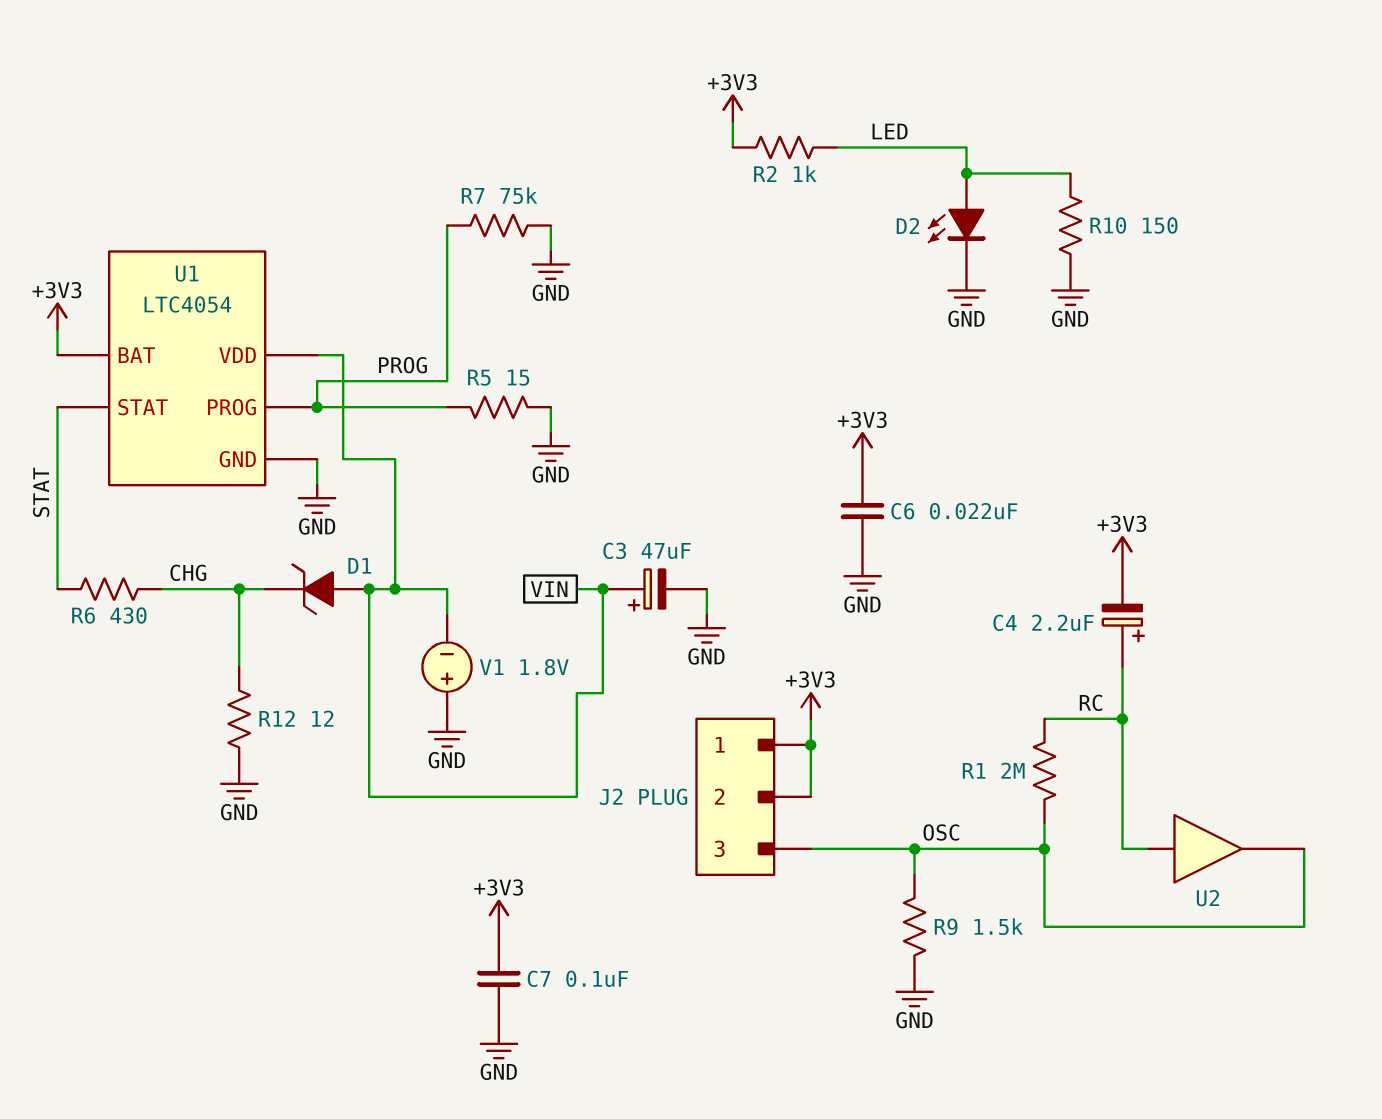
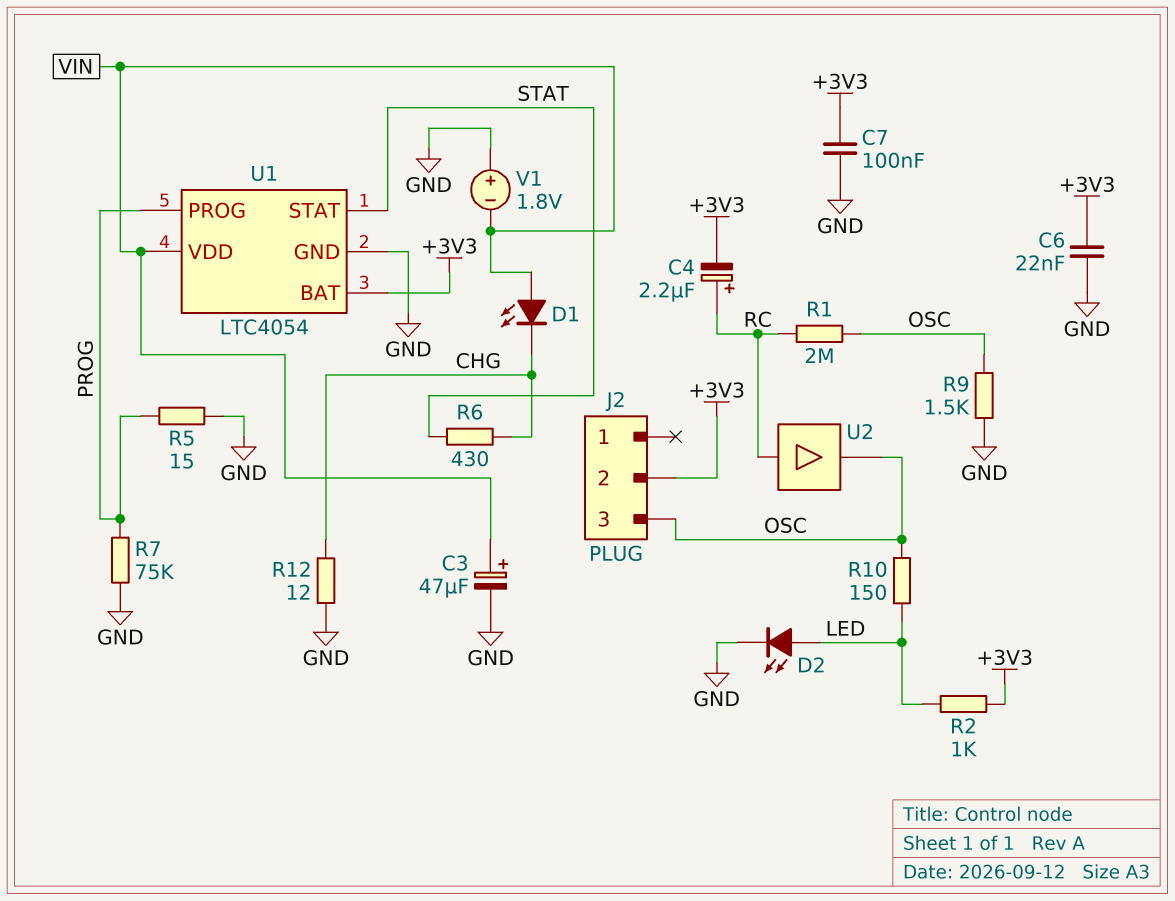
D1: zener (A VIN, K CHG) -> LED (A VIN, K CHG)
J2 pin 1: +3V3 -> none
R10: 150 (GND, LED) -> 150 (LED, OSC)

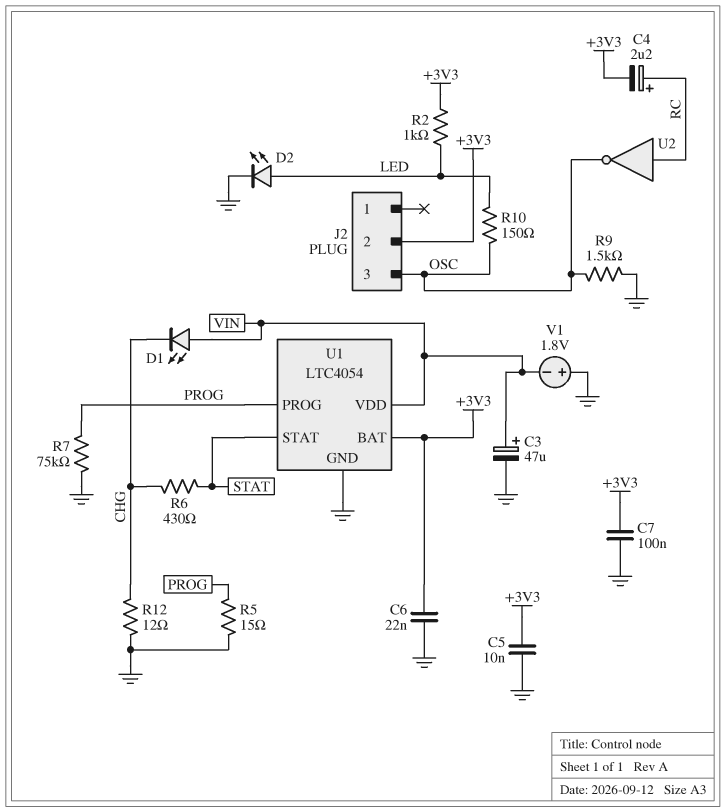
C5: none -> 10nF (+3V3, GND)
R1: 2M (OSC, RC) -> none
U2: buffer (in RC, out OSC) -> NOT (in RC, out OSC)

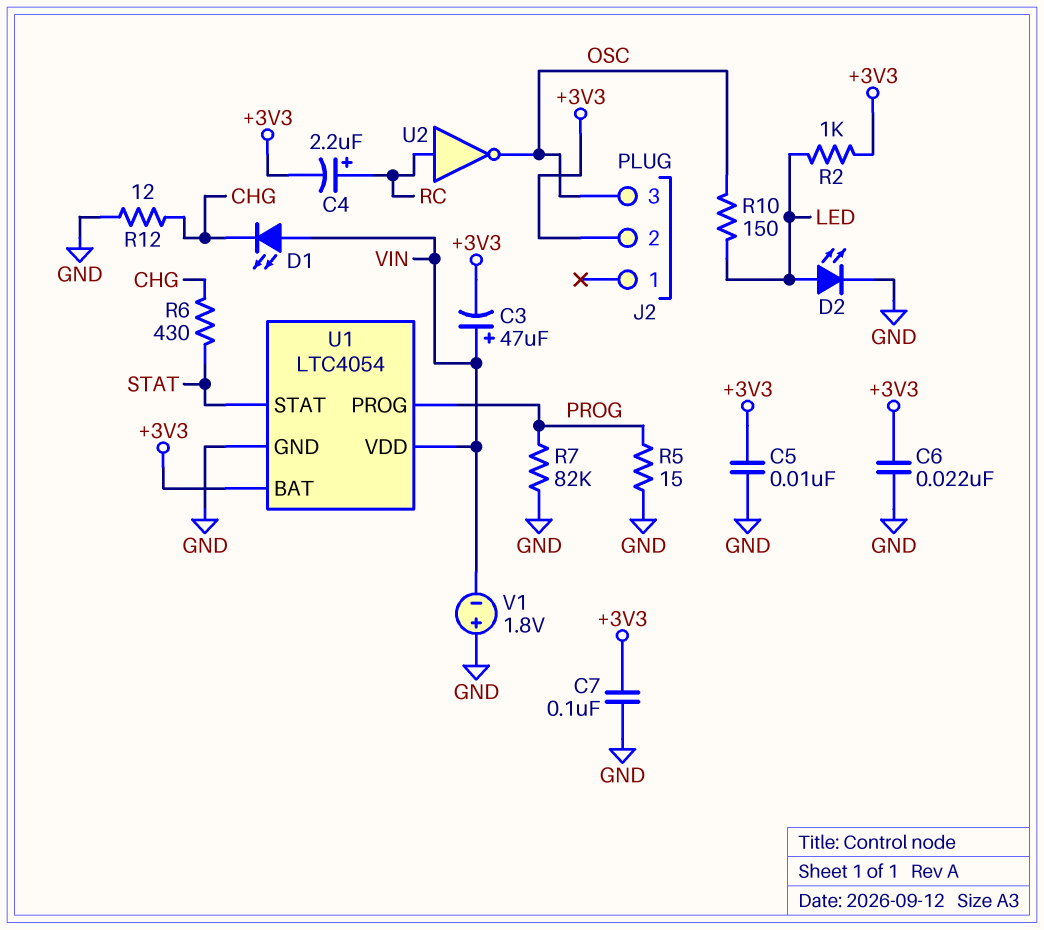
C3: 47uF (plus VIN, minus GND) -> 47uF (plus VIN, minus +3V3)
R7: 75k (GND, PROG) -> 82k (GND, PROG)
R9: 1.5k (GND, OSC) -> none

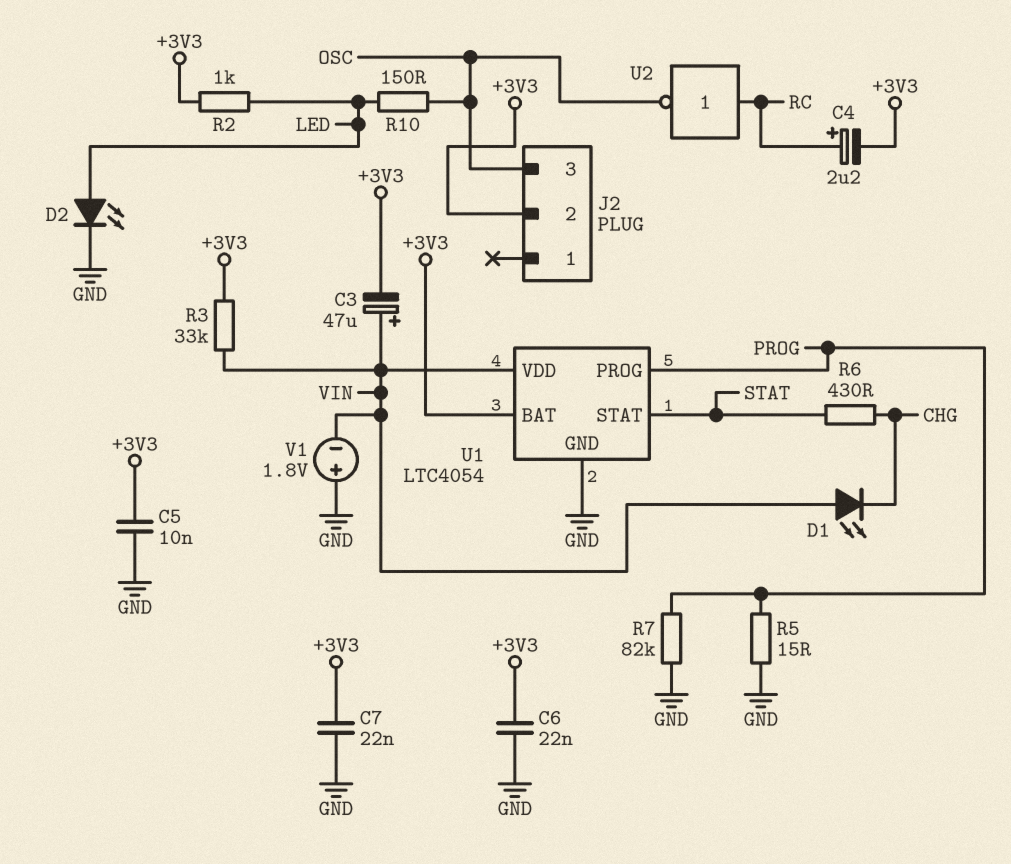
C7: 100nF (+3V3, GND) -> 22nF (+3V3, GND)
R3: none -> 33k (+3V3, VIN)
R12: 12 (CHG, GND) -> none

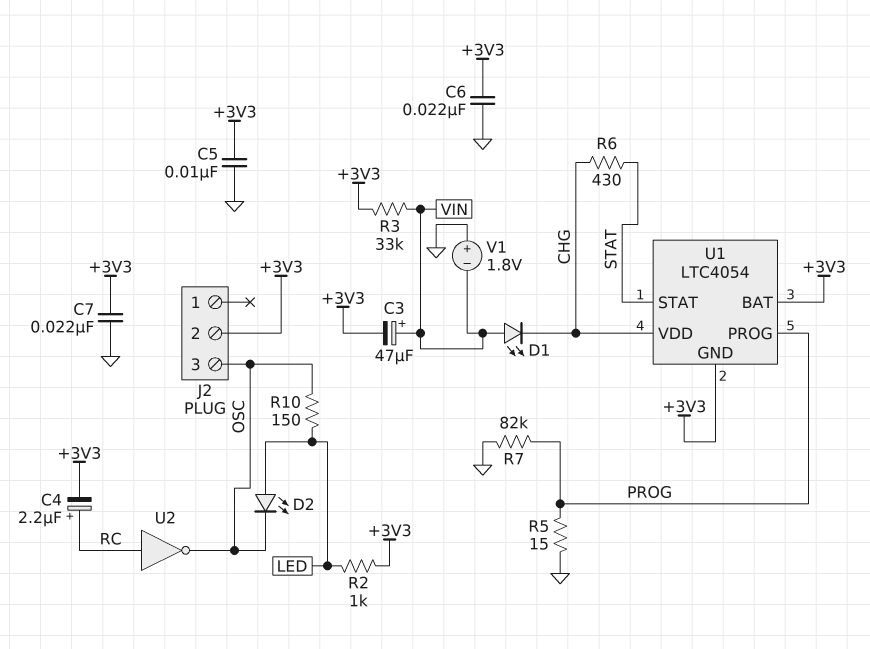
D2: LED (A LED, K GND) -> LED (A LED, K OSC)
U1 pin GND: GND -> +3V3
U1 pin VDD: VIN -> CHG

